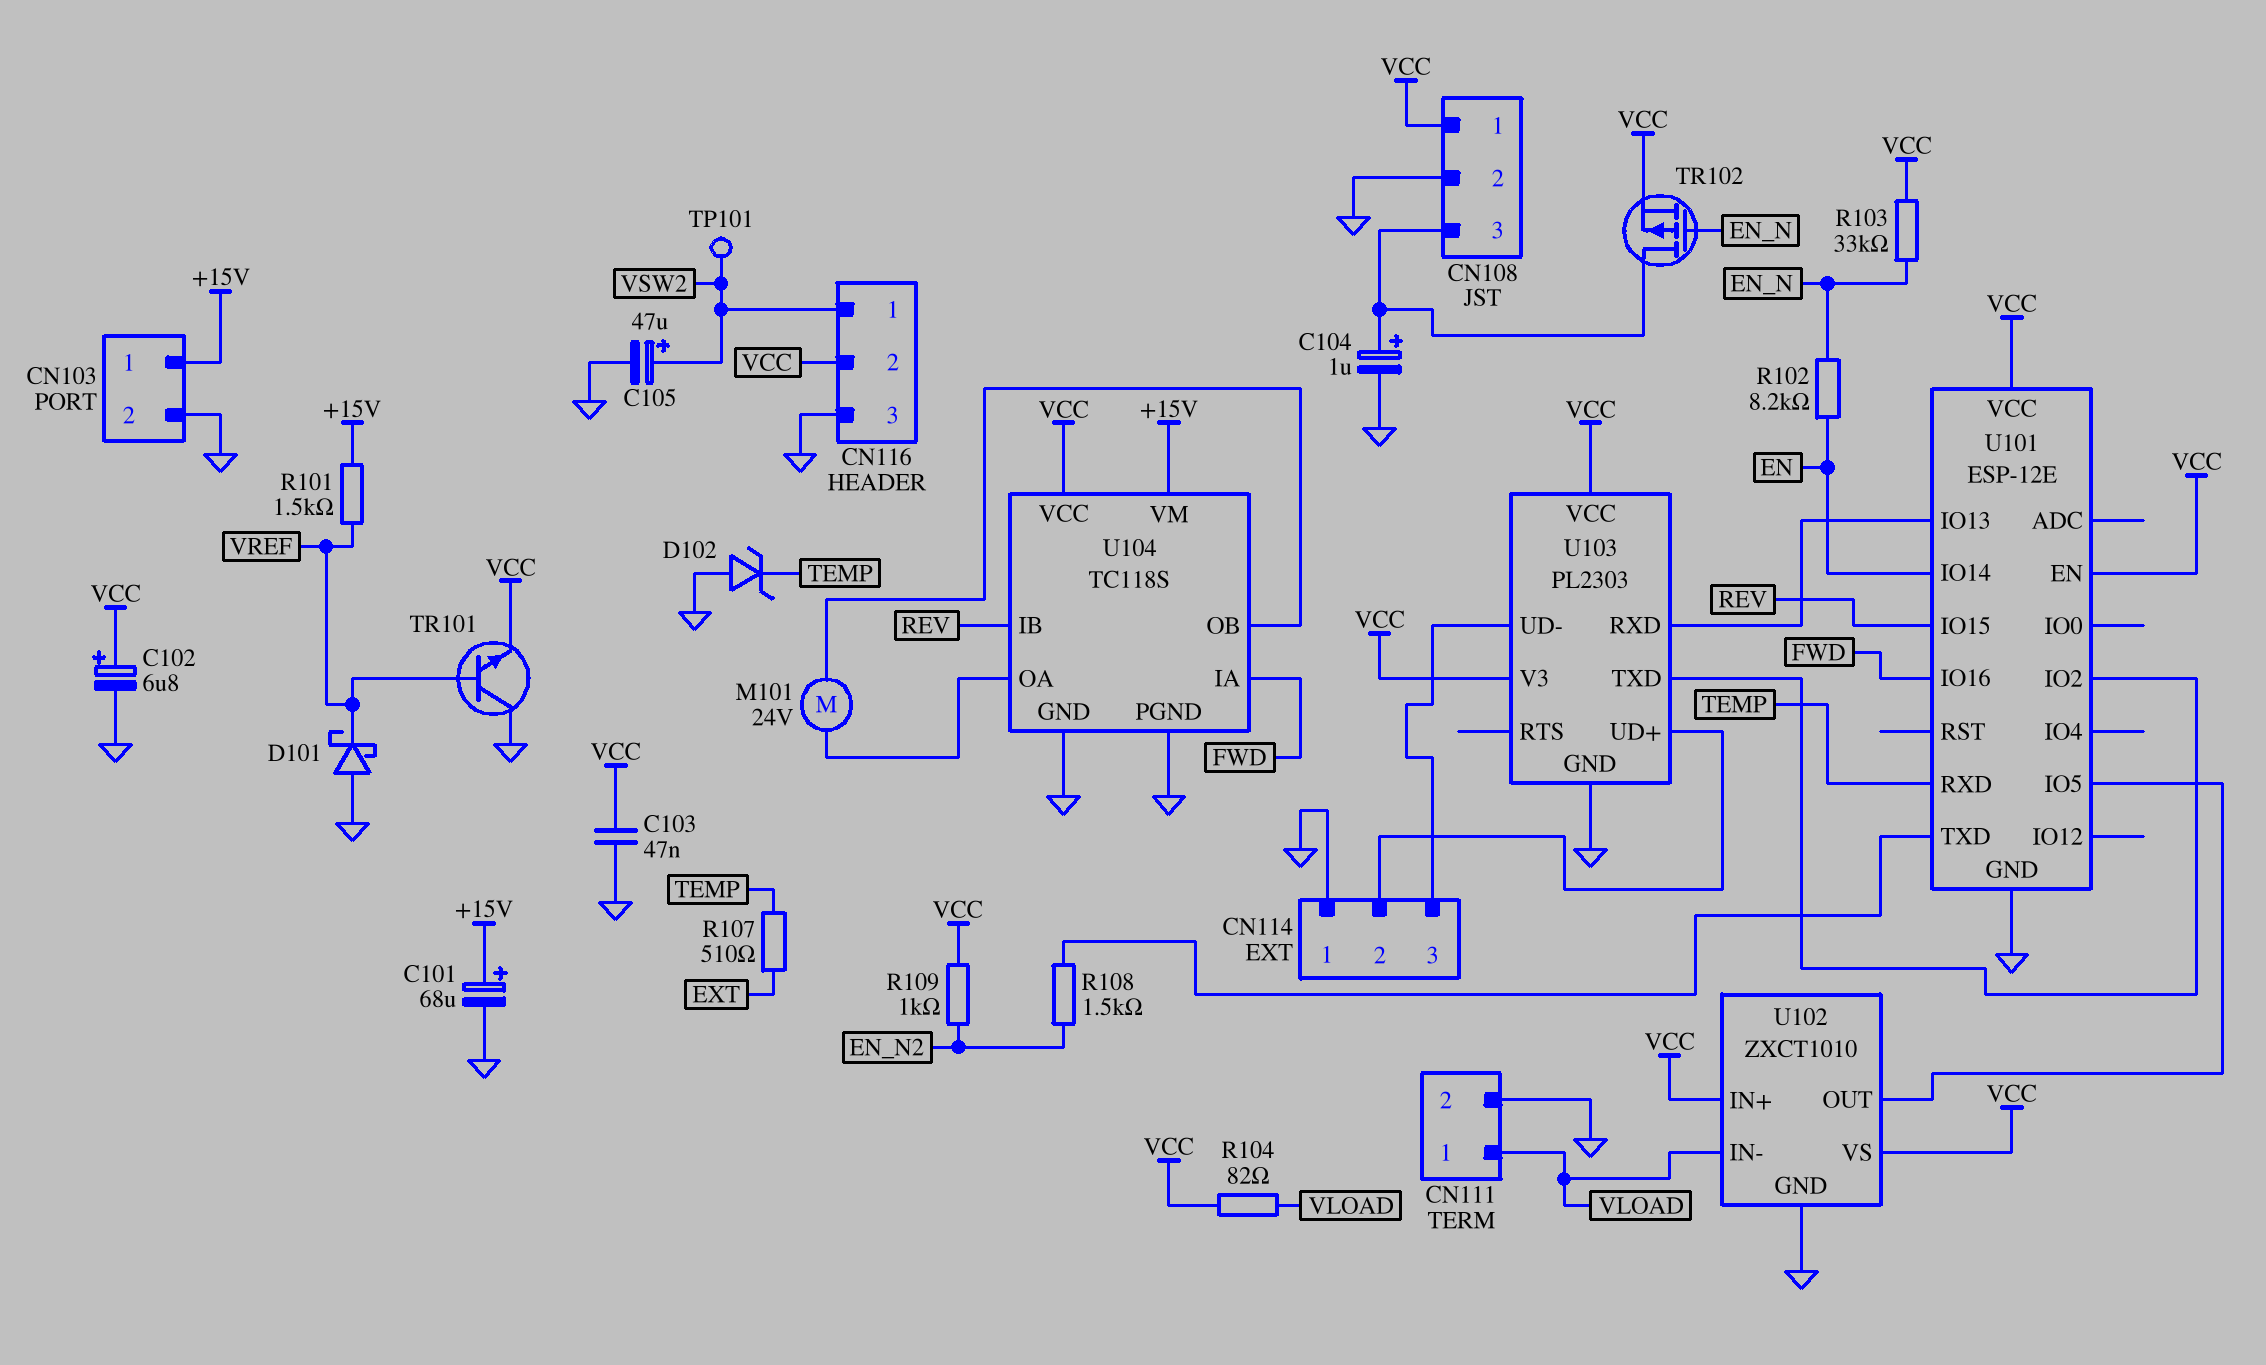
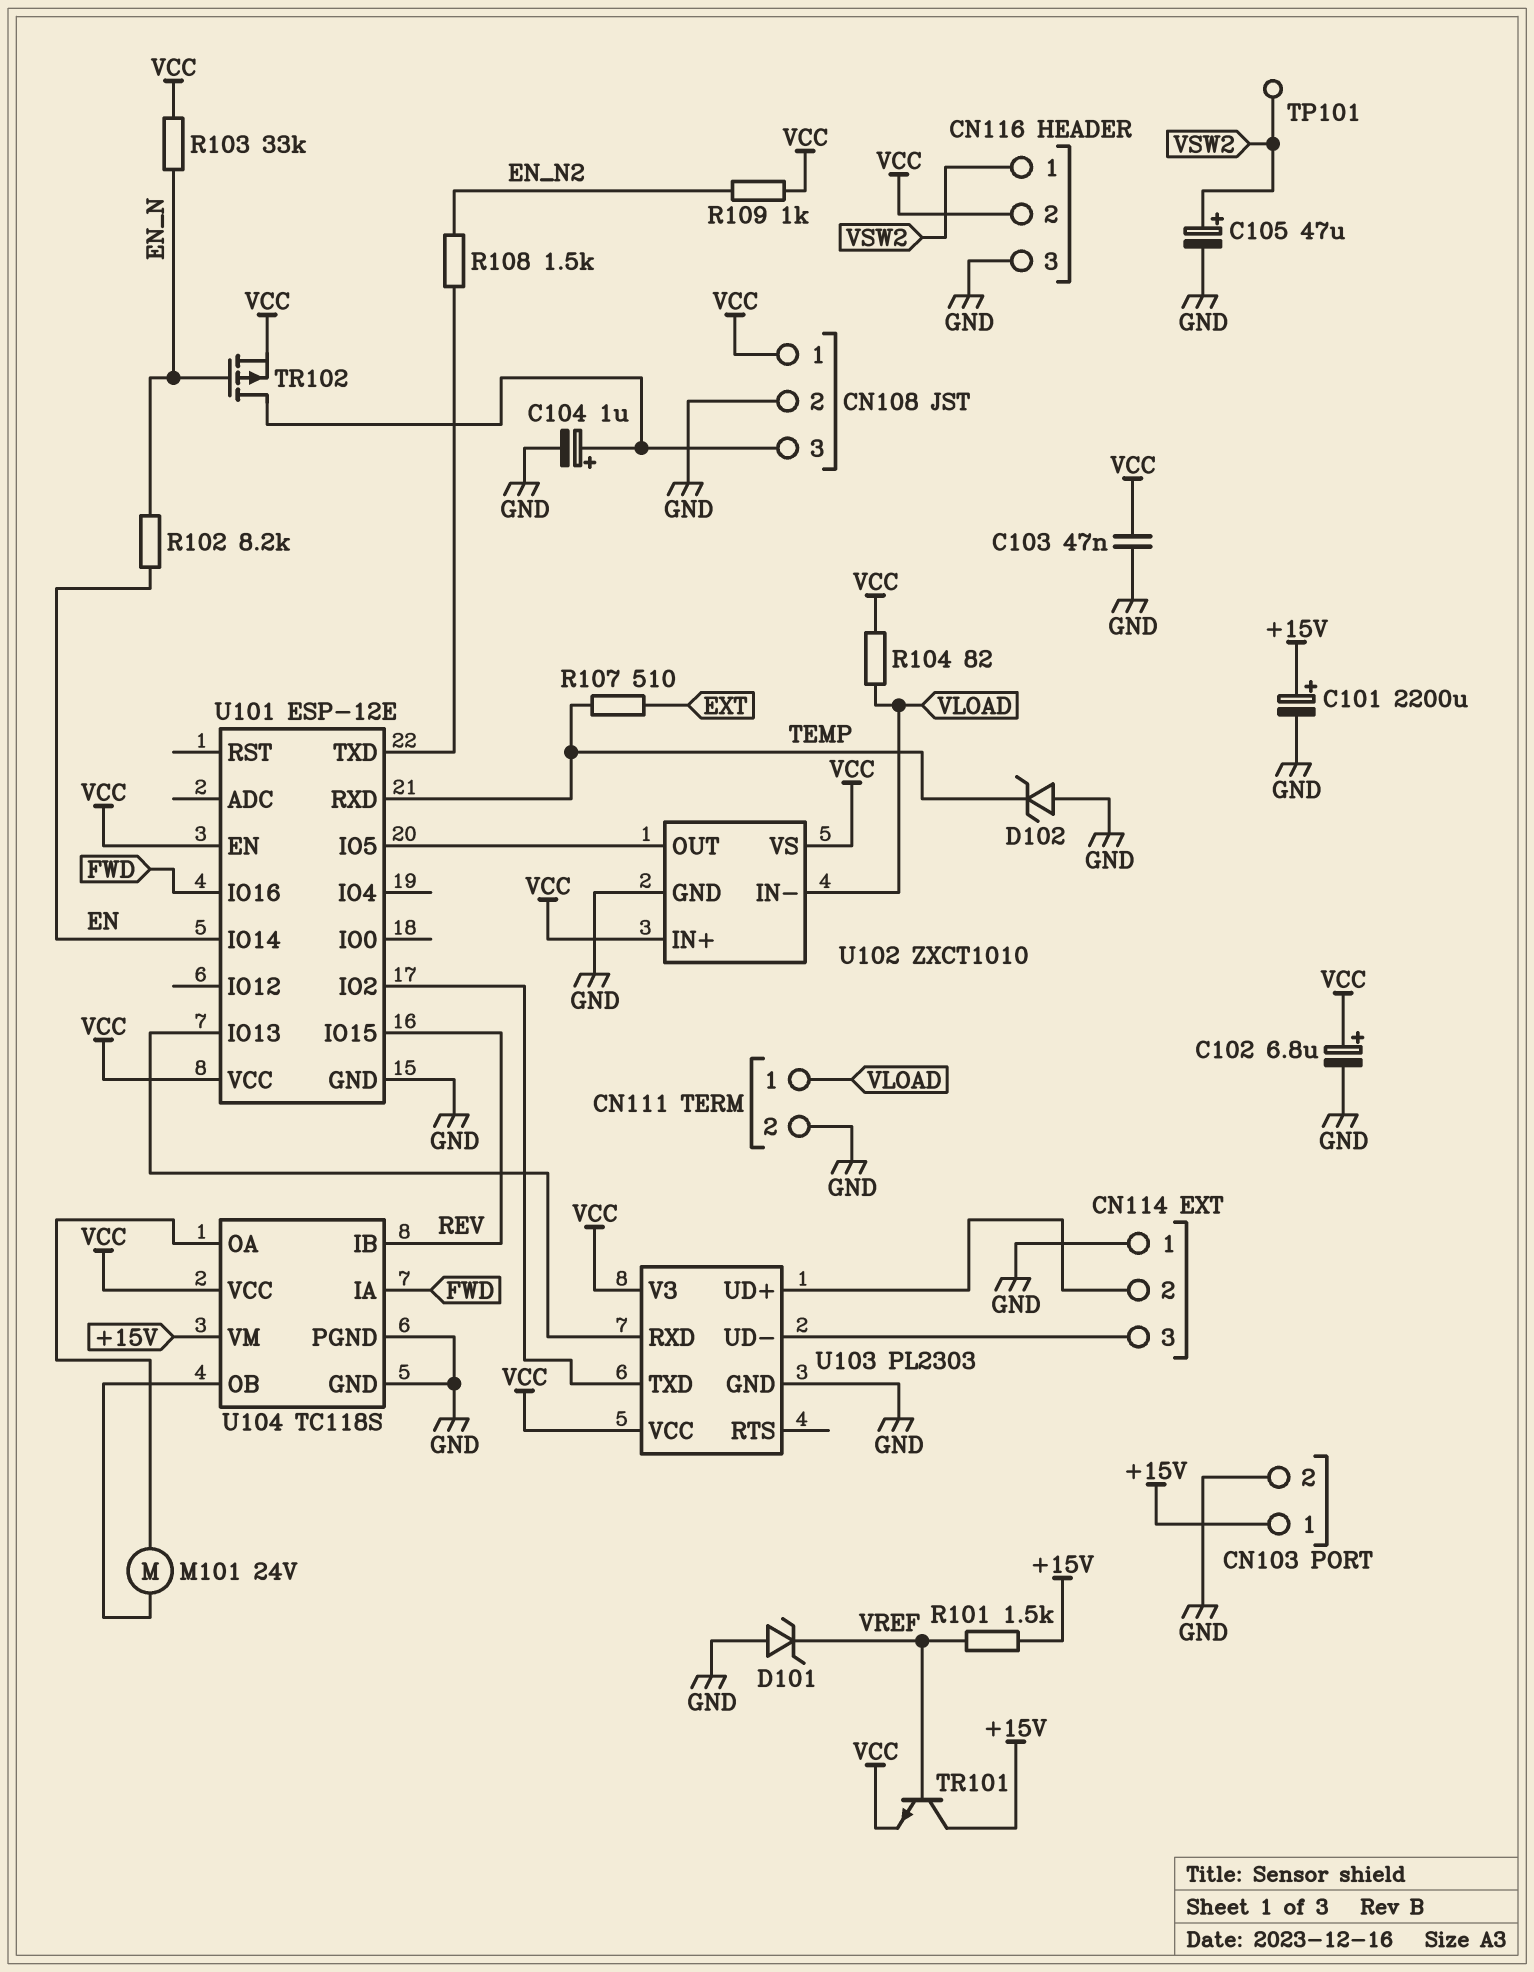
C101: 68uF (plus +15V, minus GND) -> 2200uF (plus +15V, minus GND)
D101: schottky (A GND, K VREF) -> zener (A GND, K VREF)
TR101: NPN (B VREF, C GND, E VCC) -> NPN (B VREF, C +15V, E VCC)

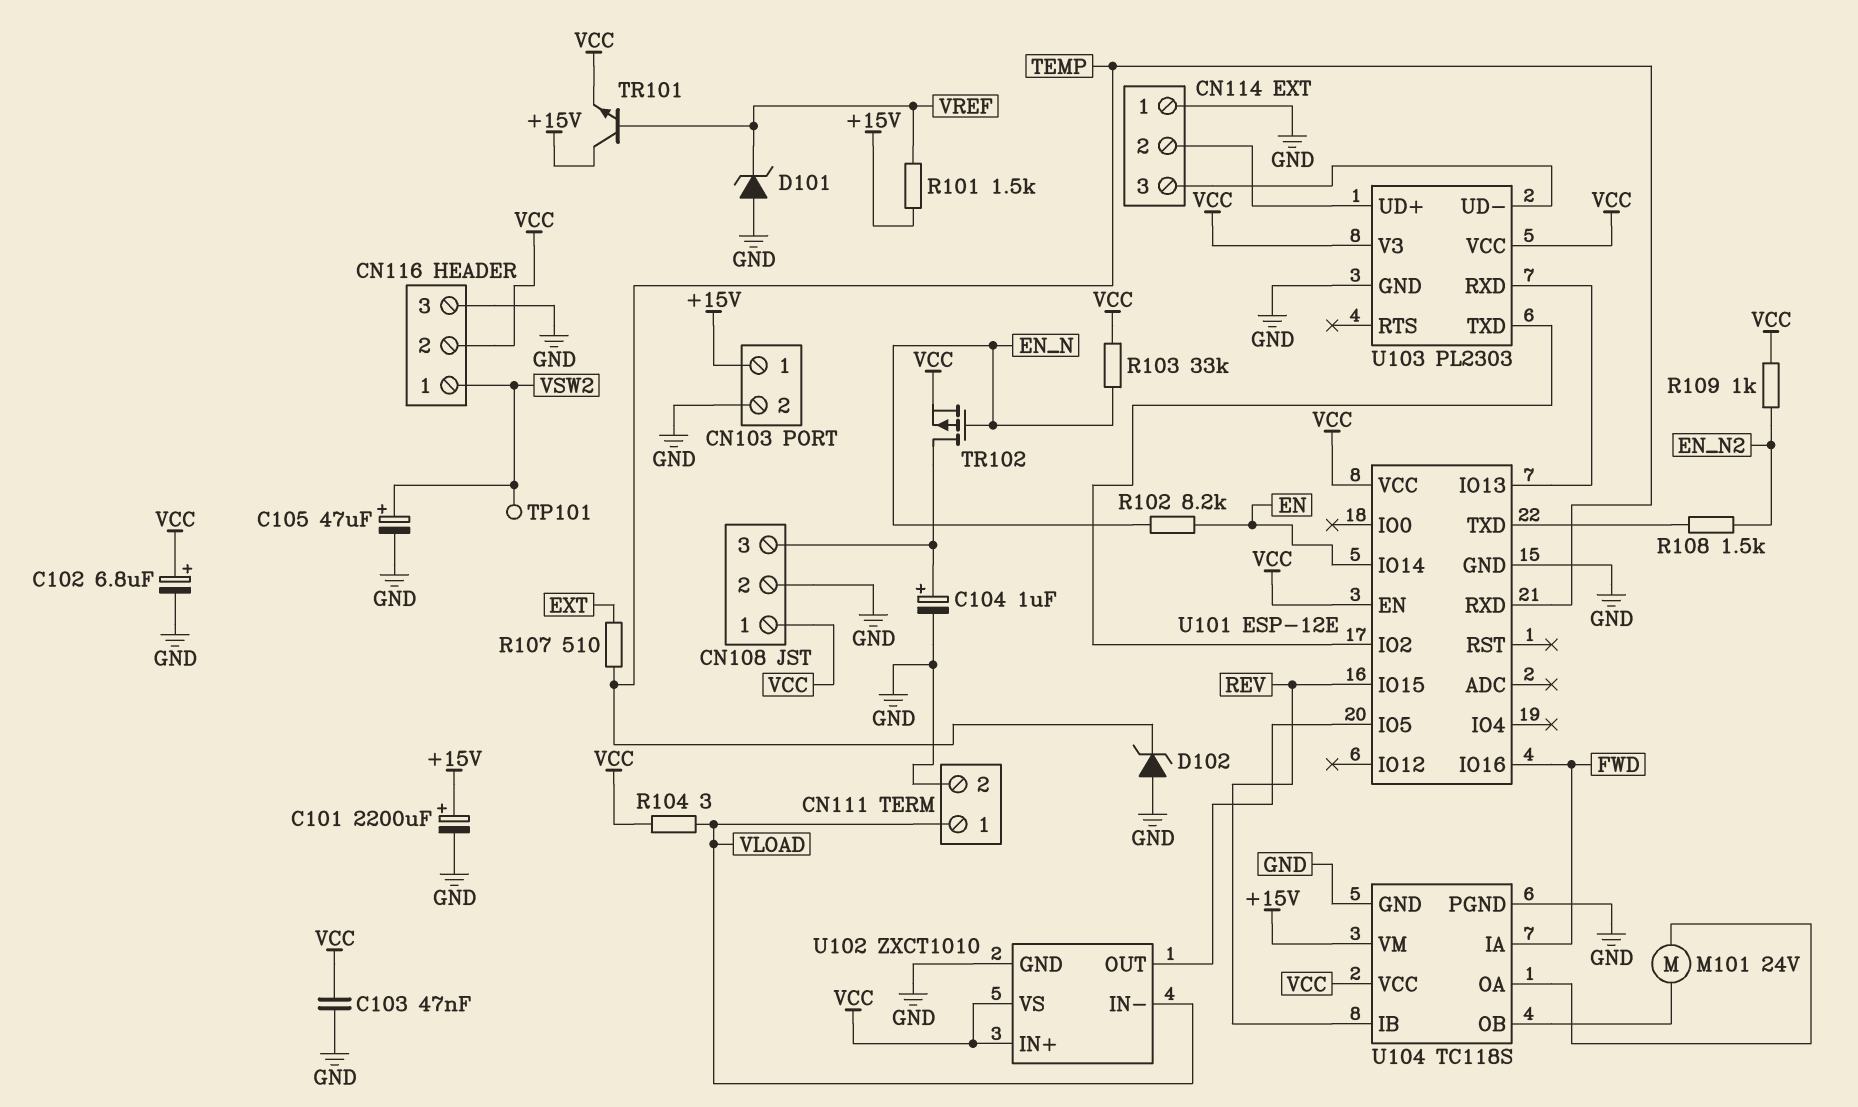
R104: 82 (VCC, VLOAD) -> 3 (VCC, VLOAD)

